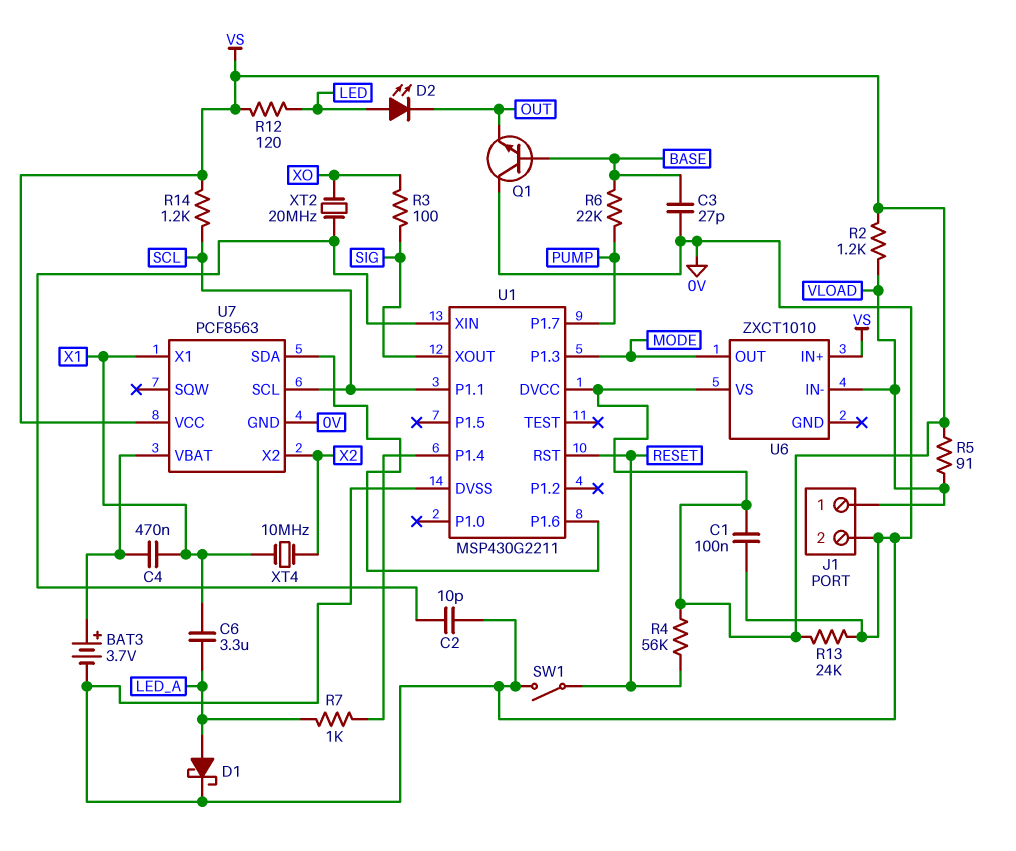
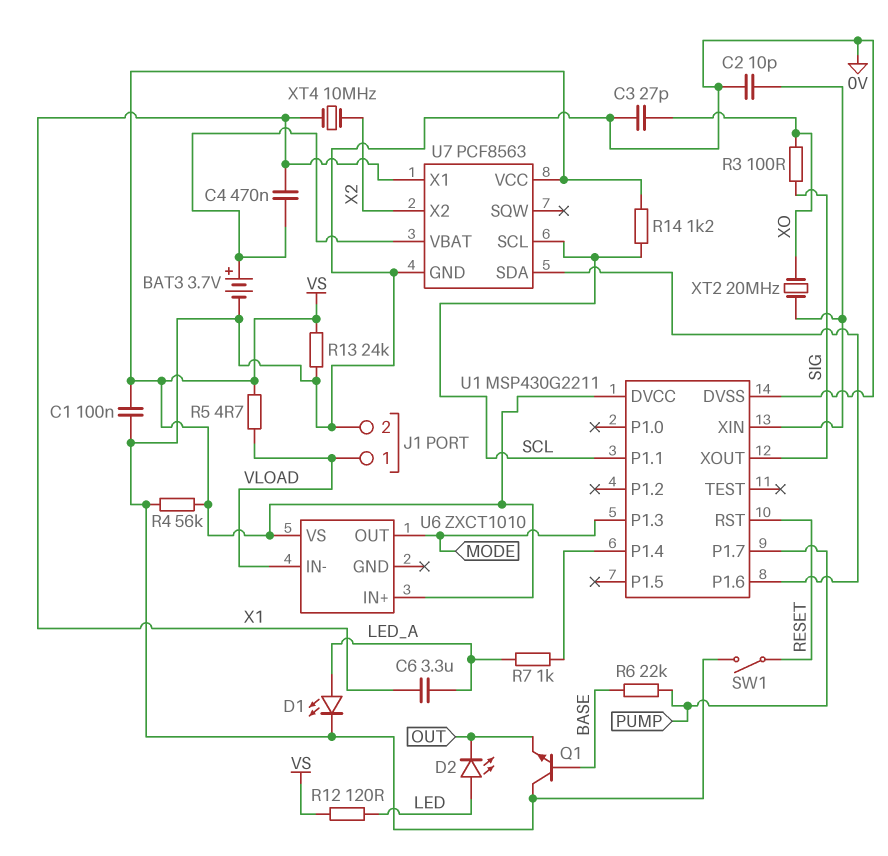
C3: 27pF (0V, BASE) -> 27pF (0V, XO)
D1: schottky (A LED_A, K 0V) -> LED (A LED_A, K 0V)
R2: 1.2k (VLOAD, VS) -> none
R4: 56k (RESET, VS) -> 56k (0V, VS)
R5: 91 (VLOAD, VS) -> 4.7 (VLOAD, VS)

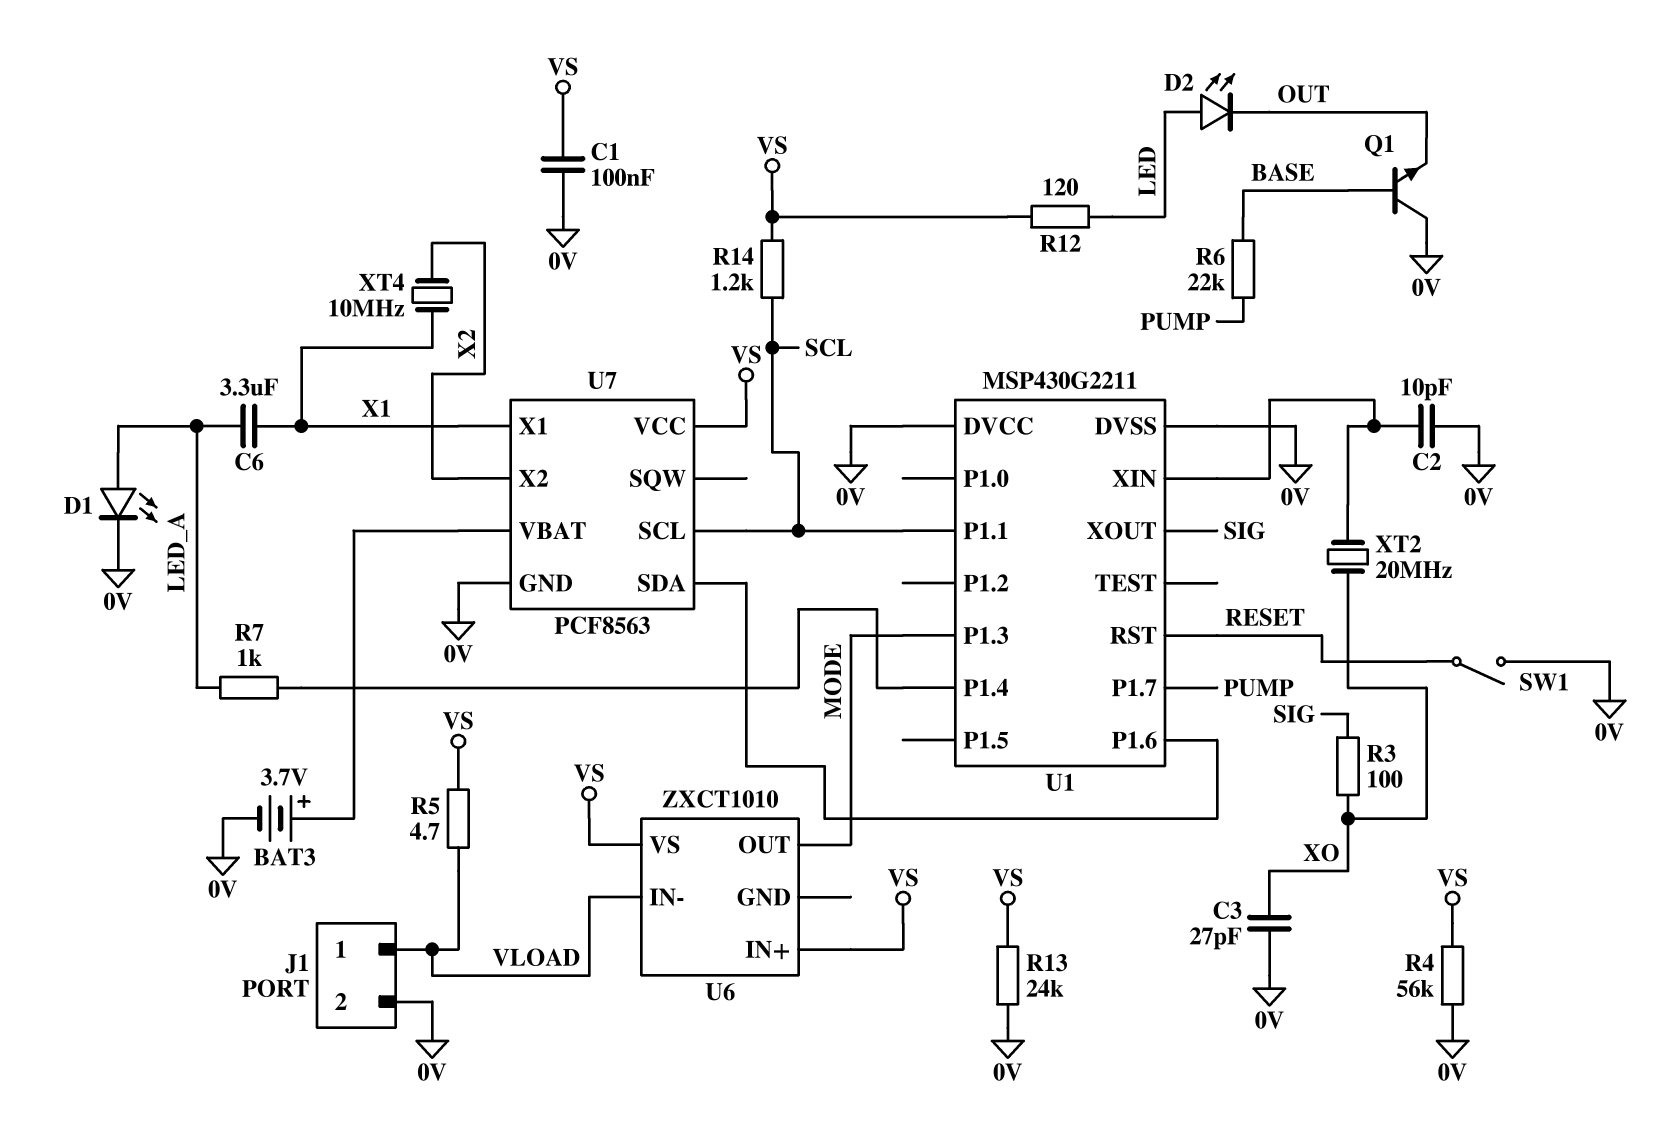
C4: 470nF (U7/VBAT, X1) -> none
U1 pin DVCC: VS -> 0V

